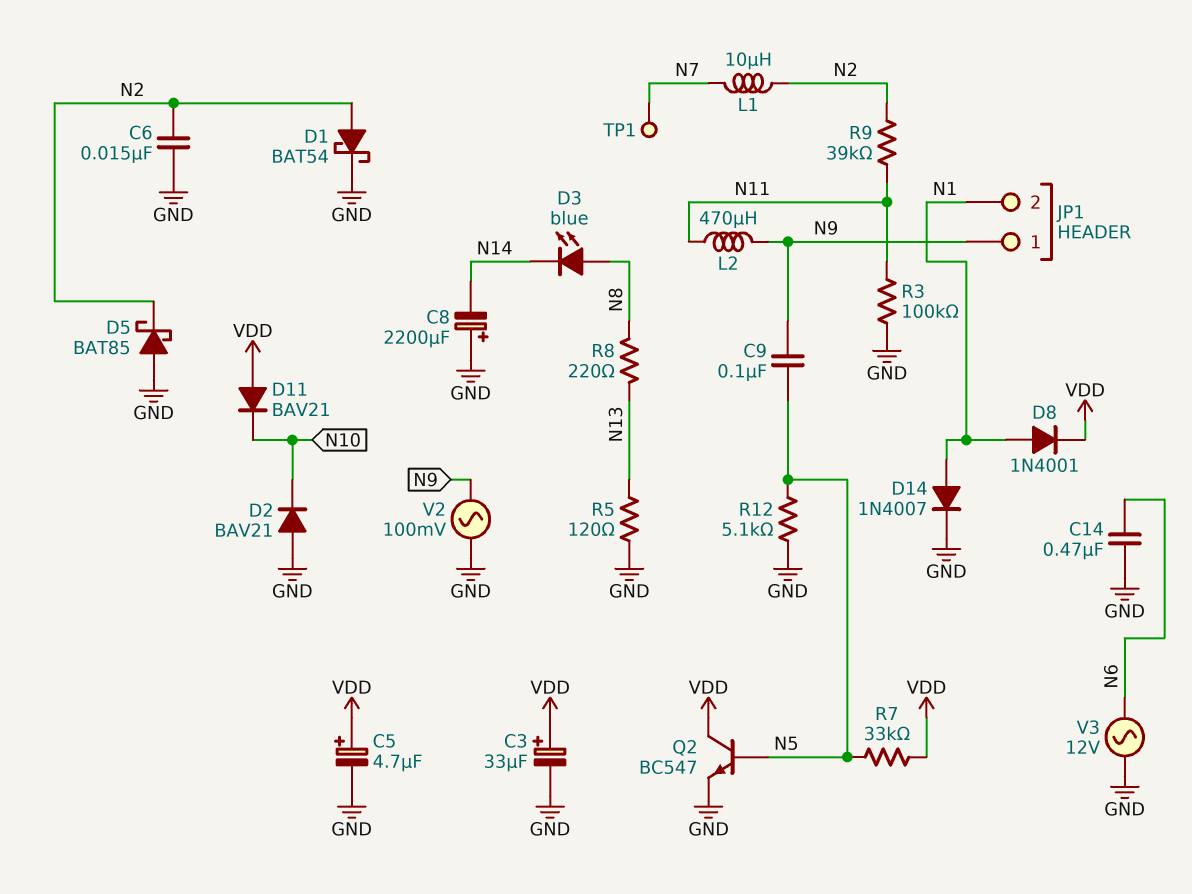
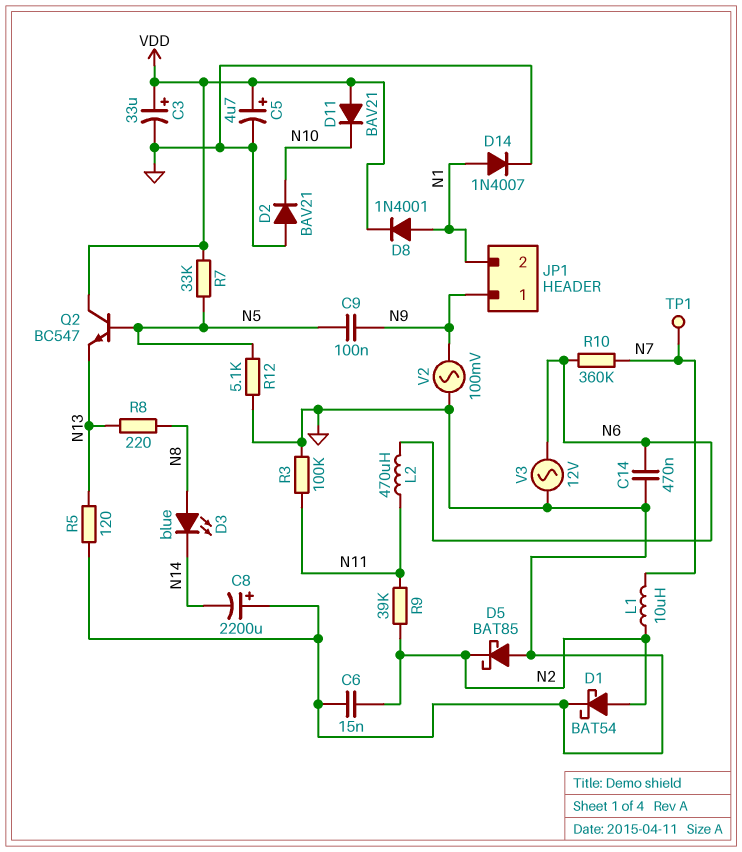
L2: 470uH (N9, N11) -> 470uH (N6, N11)
Q2: NPN BC547 (B N5, C VDD, E GND) -> NPN BC547 (B N5, C VDD, E N13)
R10: none -> 360k (N6, N7)

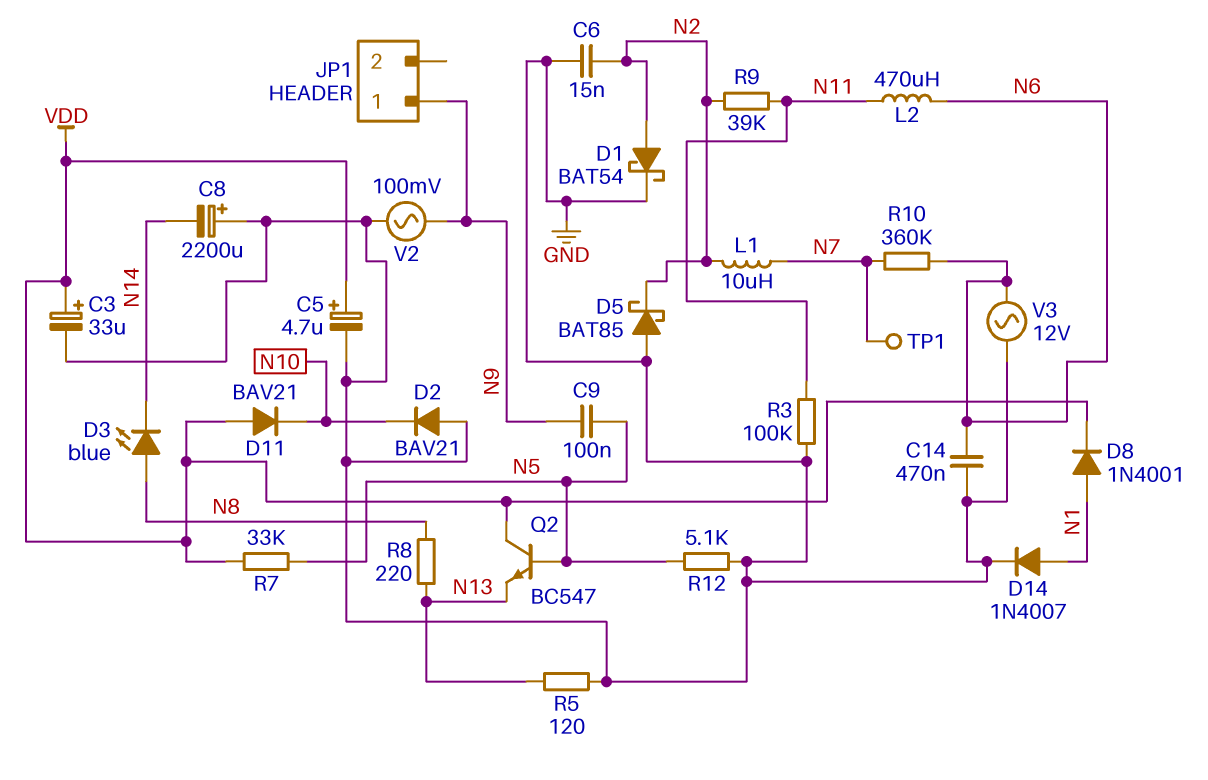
JP1 pin 2: N1 -> none

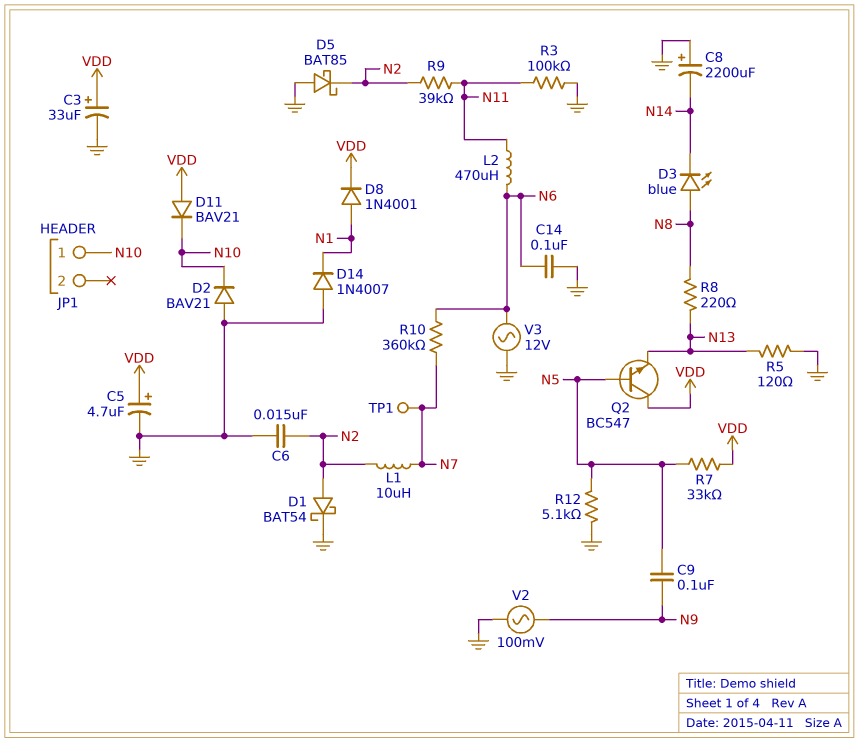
C14: 470nF (GND, N6) -> 100nF (GND, N6)
D14: diode 1N4007 (A N1, K GND) -> diode 1N4007 (A GND, K N1)
JP1 pin 1: N9 -> N10

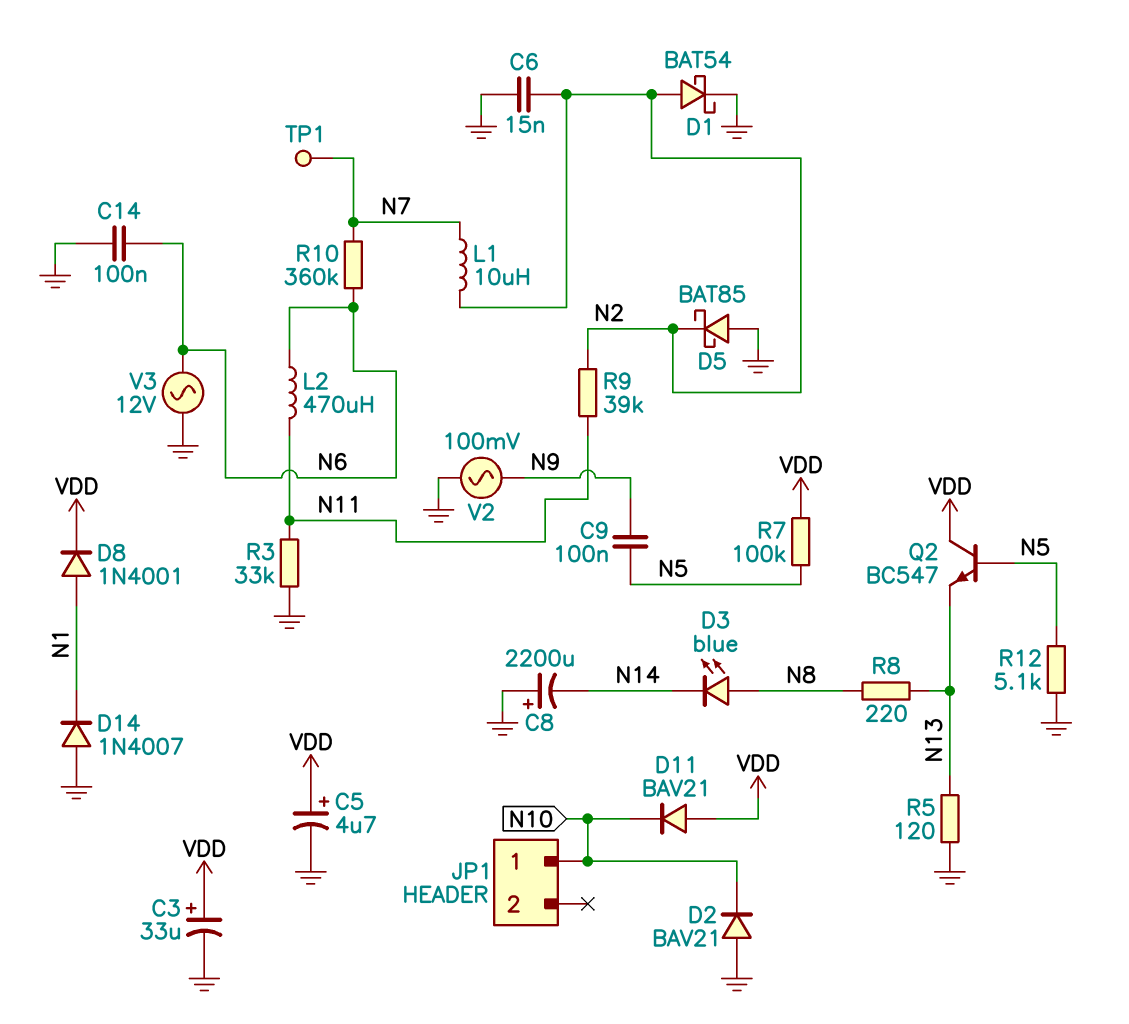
R3: 100k (GND, N11) -> 33k (GND, N11)
R7: 33k (N5, VDD) -> 100k (N5, VDD)

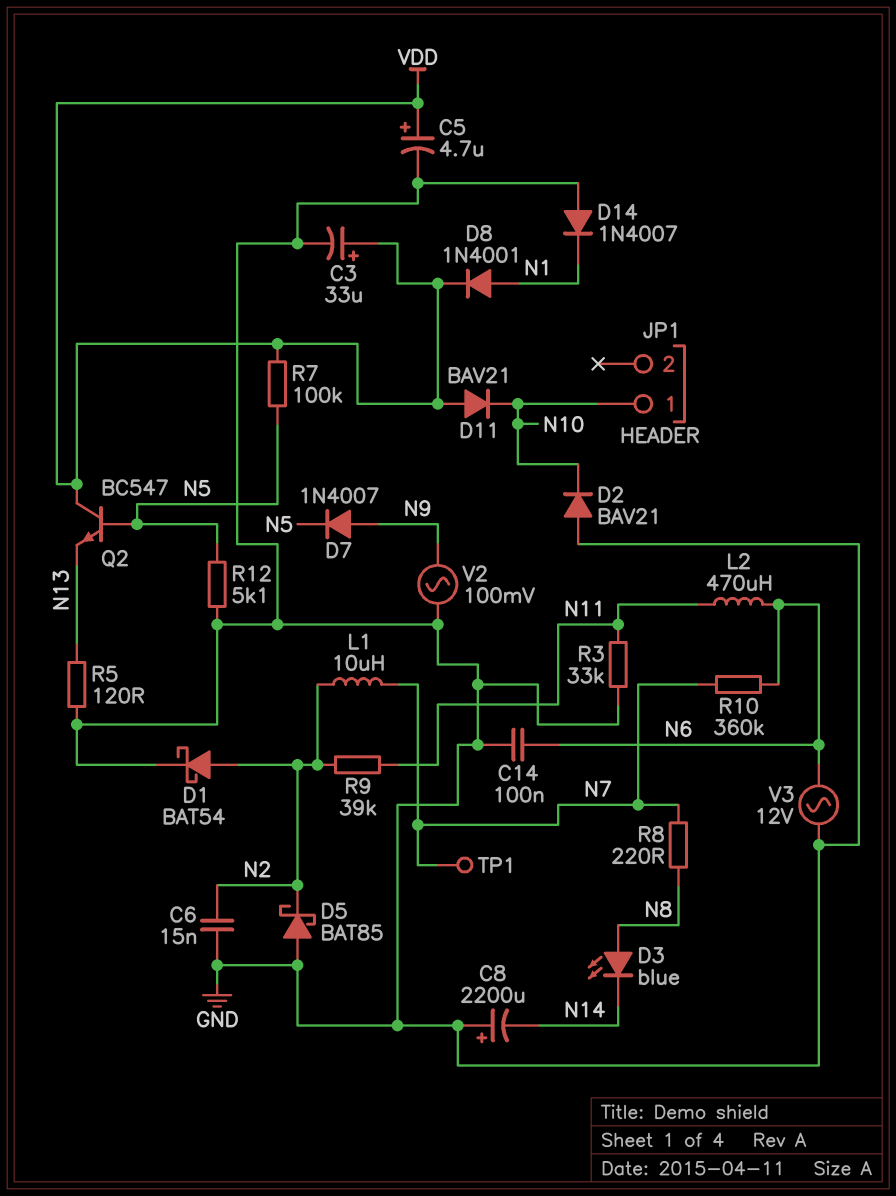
C9: 100nF (N5, N9) -> none
D7: none -> diode 1N4007 (A N9, K N5)
R8: 220 (N8, N13) -> 220 (N7, N8)

